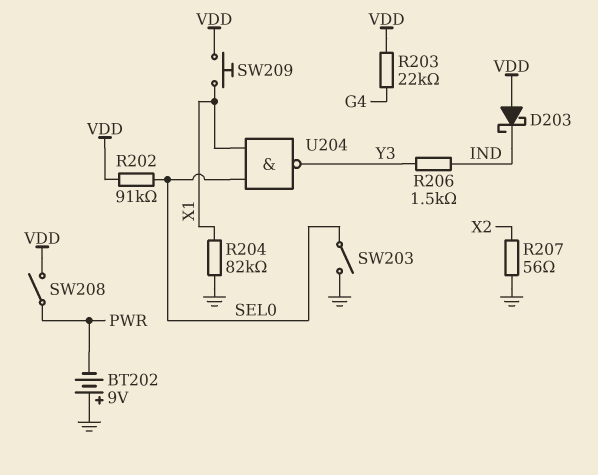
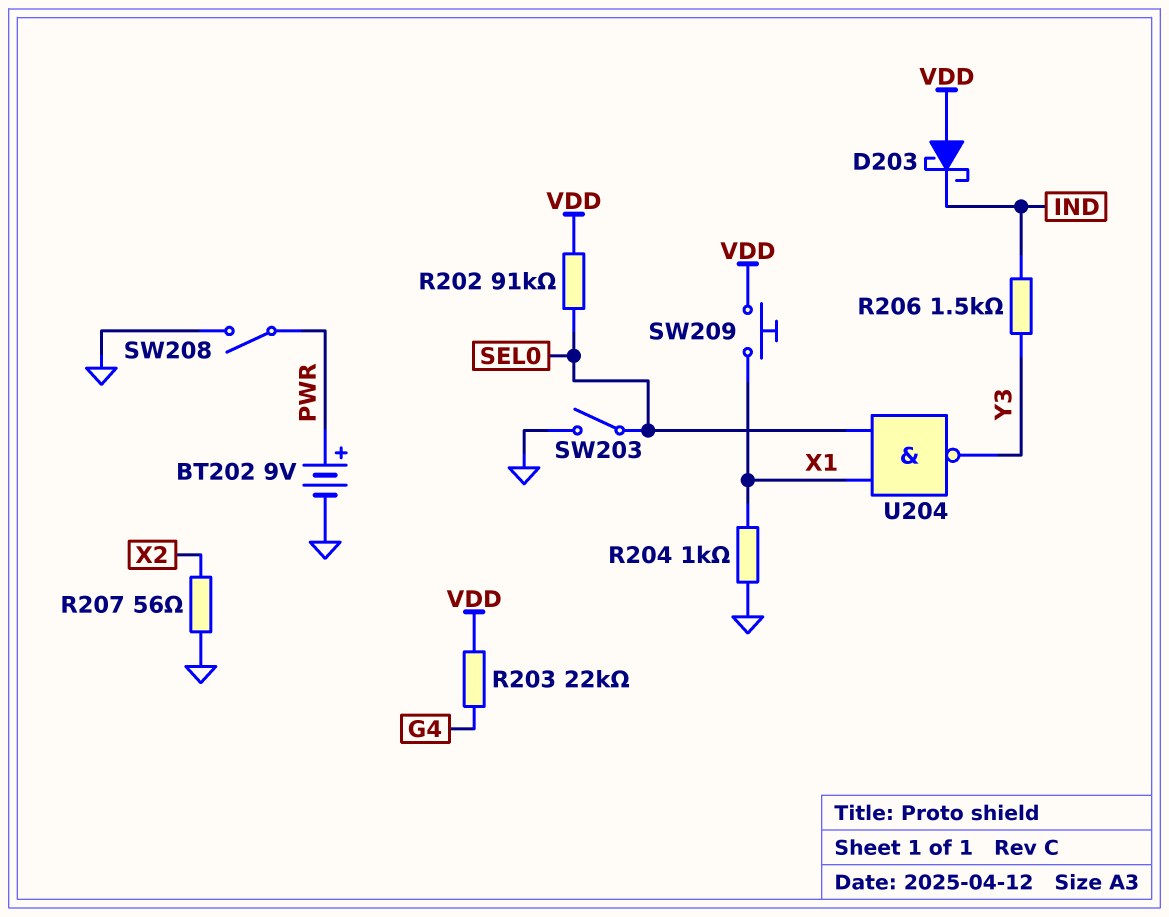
BT202: 9V (plus GND, minus PWR) -> 9V (plus PWR, minus GND)
R204: 82k (GND, X1) -> 1k (GND, X1)
SW208: switch (PWR, VDD) -> switch (GND, PWR)

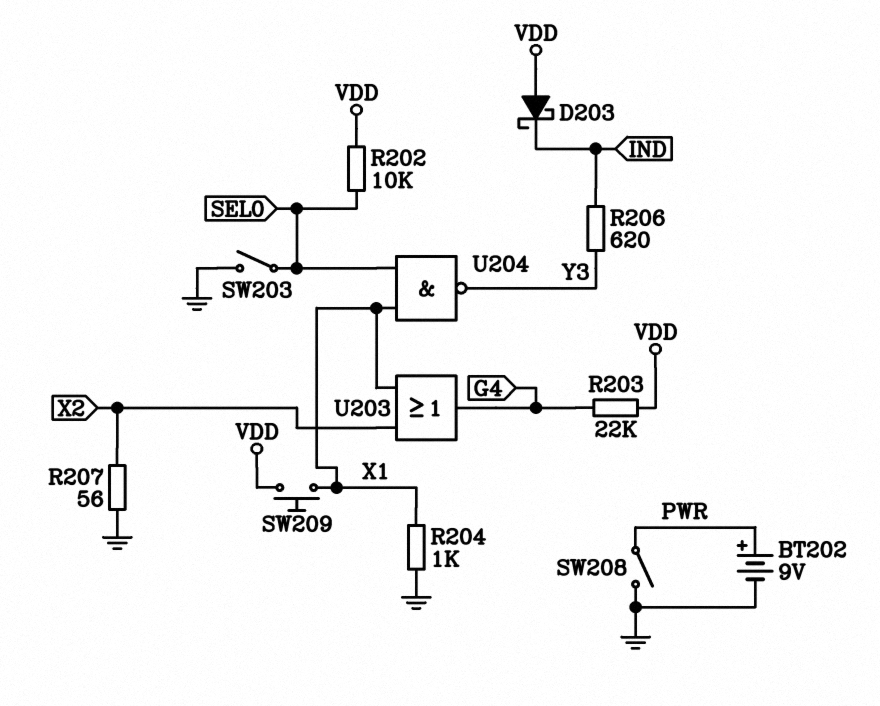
R202: 91k (SEL0, VDD) -> 10k (SEL0, VDD)
R206: 1.5k (IND, Y3) -> 620 (IND, Y3)
U203: none -> OR (in X1, in X2, out G4)

